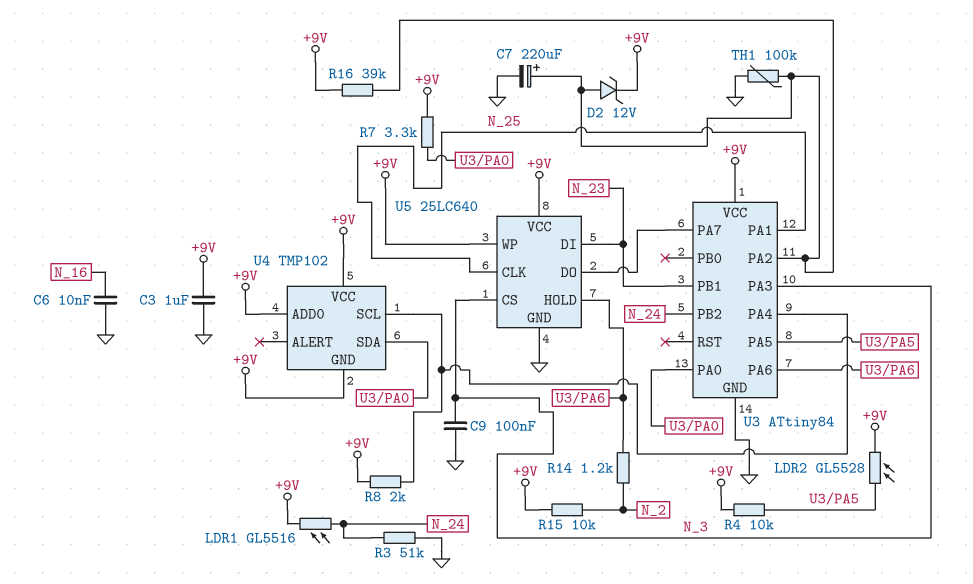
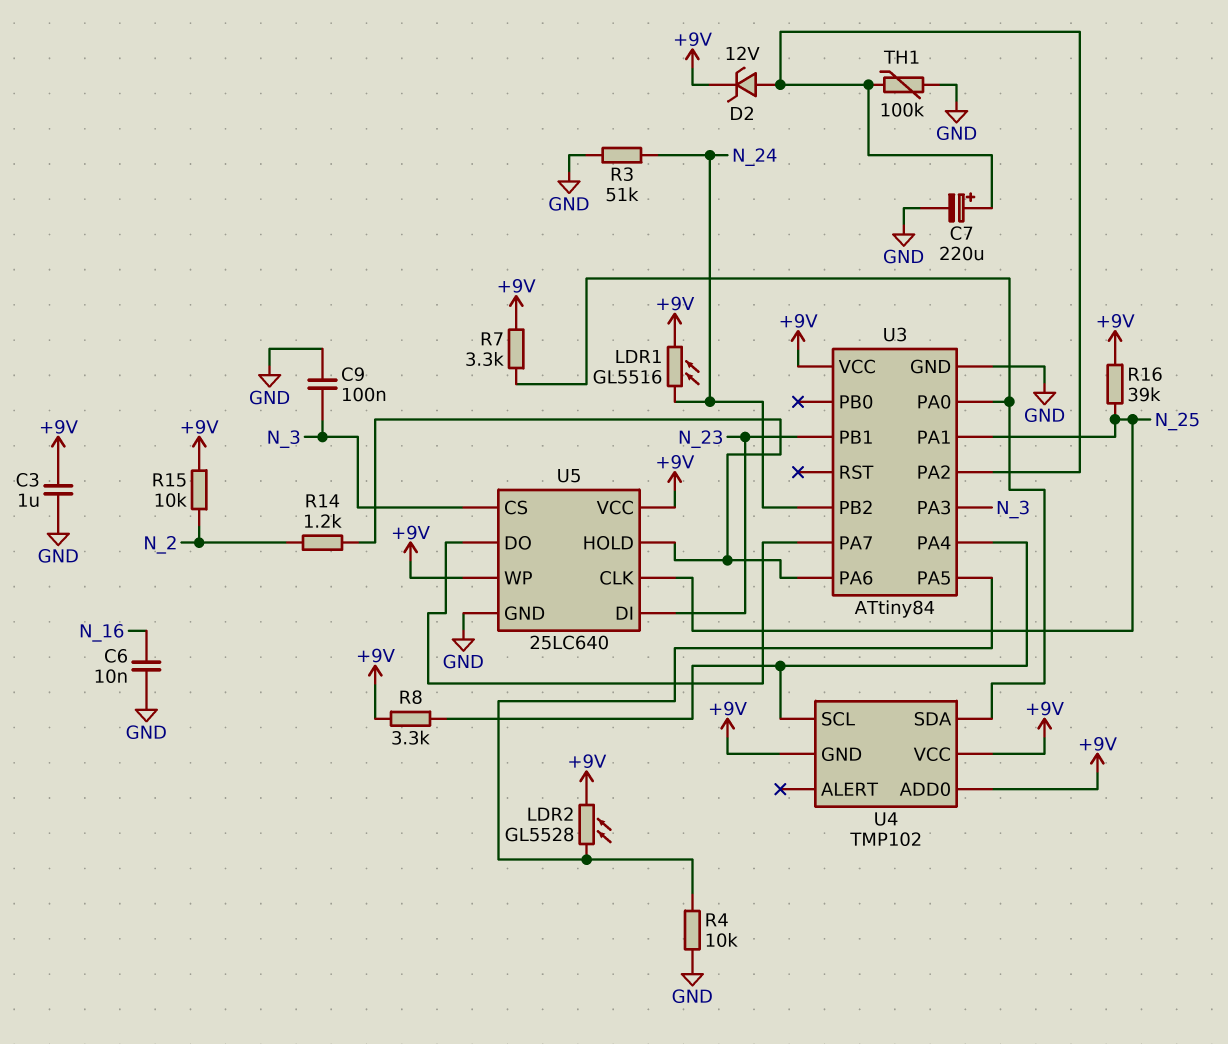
R4: 10k (+9V, U3/PA5) -> 10k (GND, U3/PA5)
R8: 2k (+9V, U3/PA4) -> 3.3k (+9V, U3/PA4)
R16: 39k (+9V, U3/PA2) -> 39k (+9V, N_25)

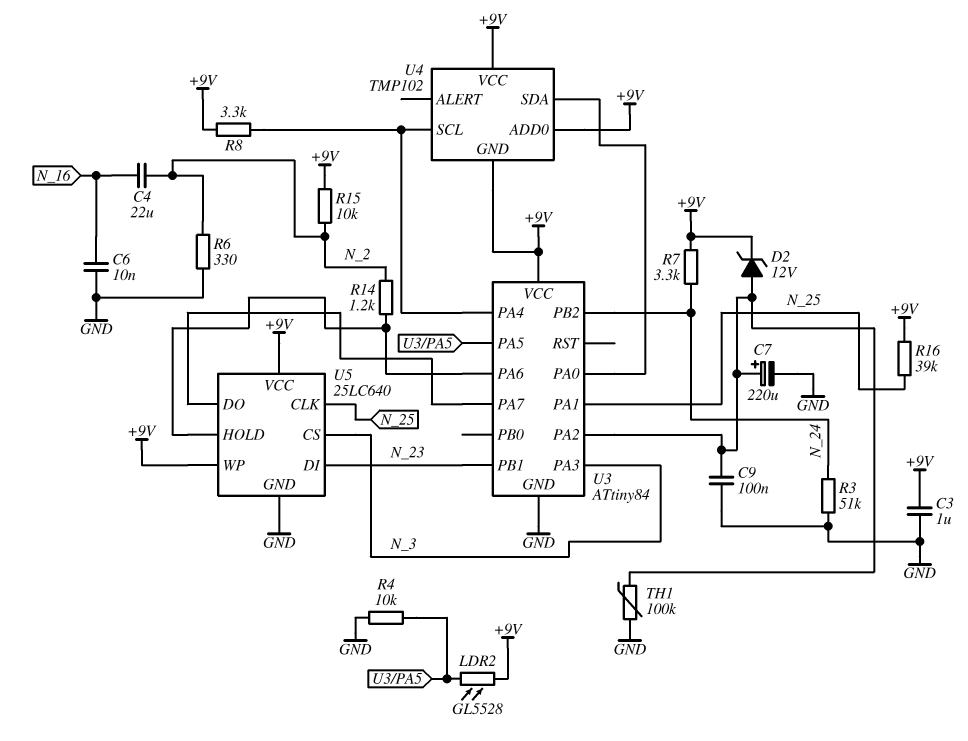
C4: none -> 22uF (N_2, N_16)
C9: 100nF (GND, N_3) -> 100nF (GND, U3/PA2)
LDR1: GL5516 (+9V, N_24) -> none
R6: none -> 330 (GND, N_2)
R7: 3.3k (+9V, U3/PA0) -> 3.3k (+9V, N_24)

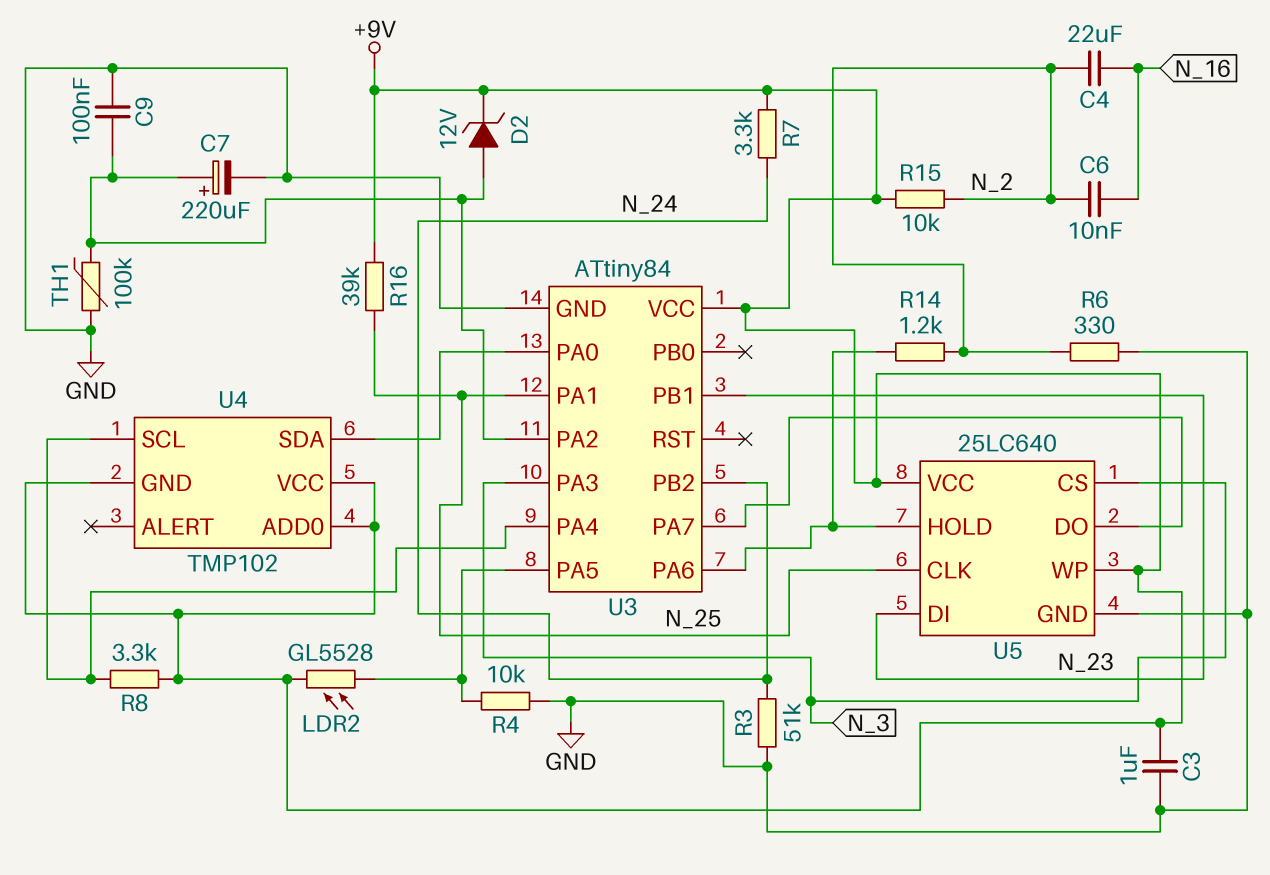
C6: 10nF (GND, N_16) -> 10nF (N_2, N_16)

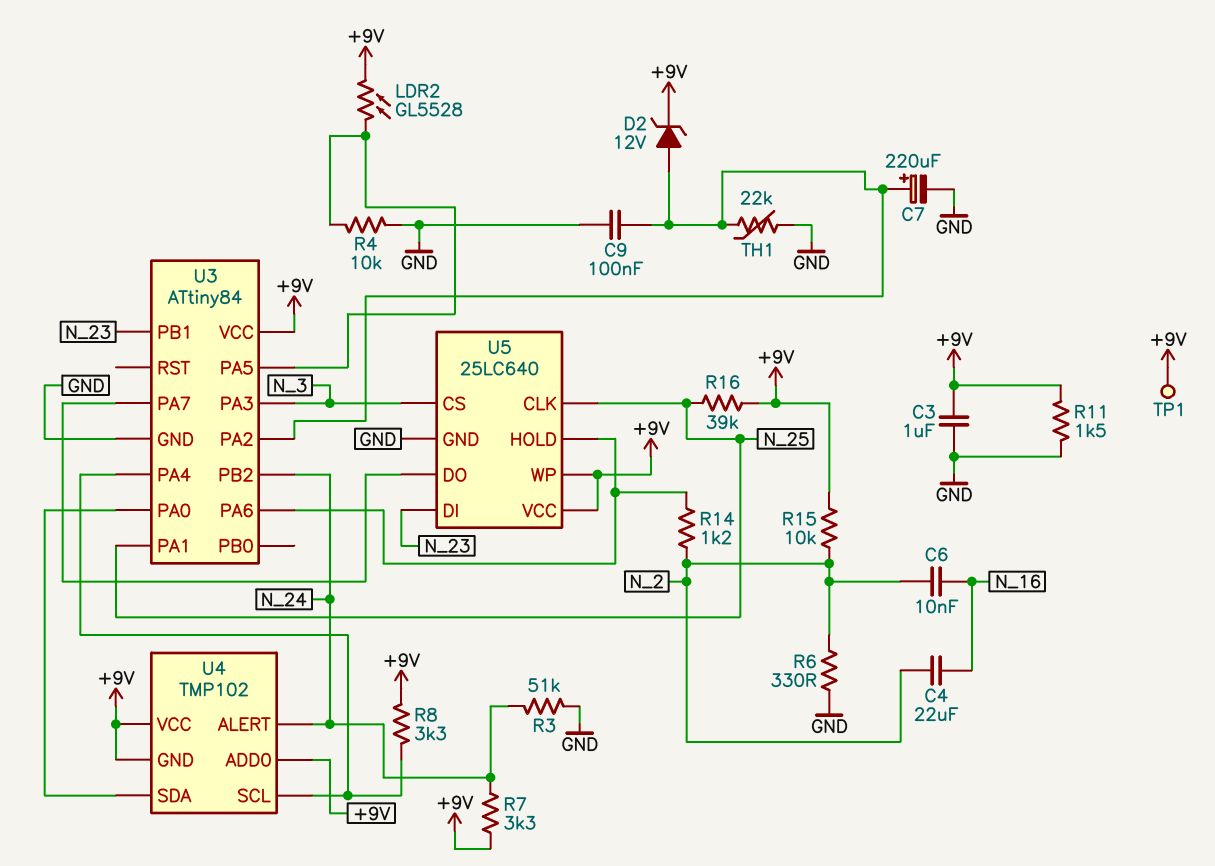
R11: none -> 1.5k (+9V, GND)
TH1: 100k (GND, U3/PA2) -> 22k (GND, U3/PA2)
TP1: none -> test point (+9V)
U4 pin ALERT: none -> N_24

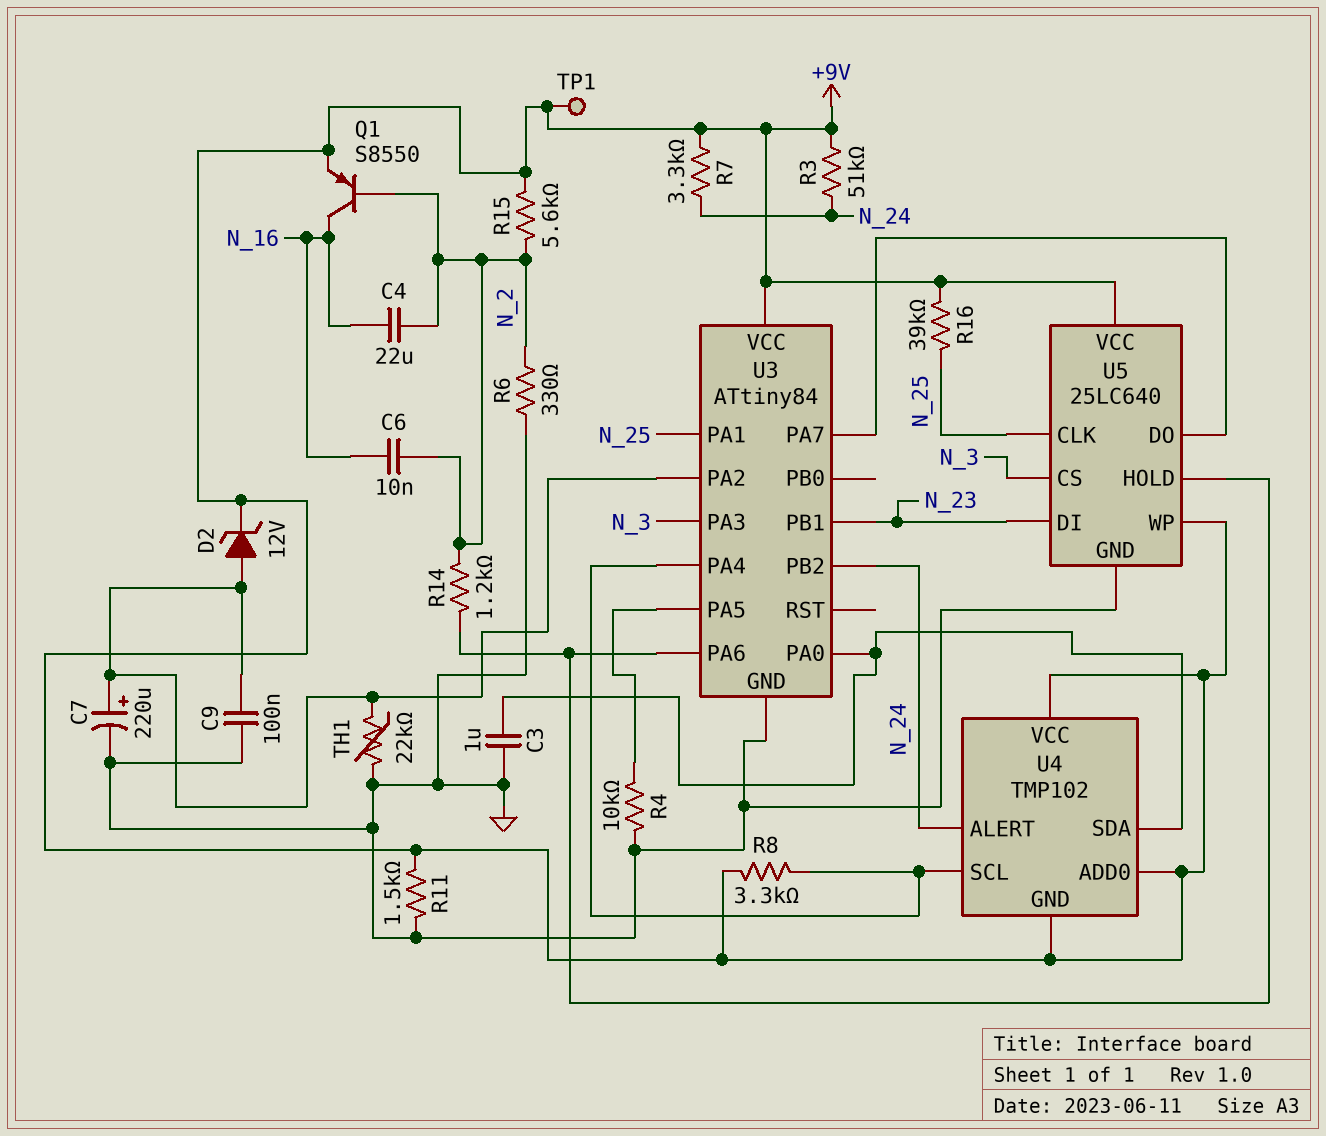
C3: 1uF (+9V, GND) -> 1uF (GND, U3/PA0)
LDR2: GL5528 (+9V, U3/PA5) -> none
Q1: none -> PNP S8550 (B N_2, C N_16, E +9V)
R3: 51k (GND, N_24) -> 51k (+9V, N_24)
R15: 10k (+9V, N_2) -> 5.6k (+9V, N_2)

